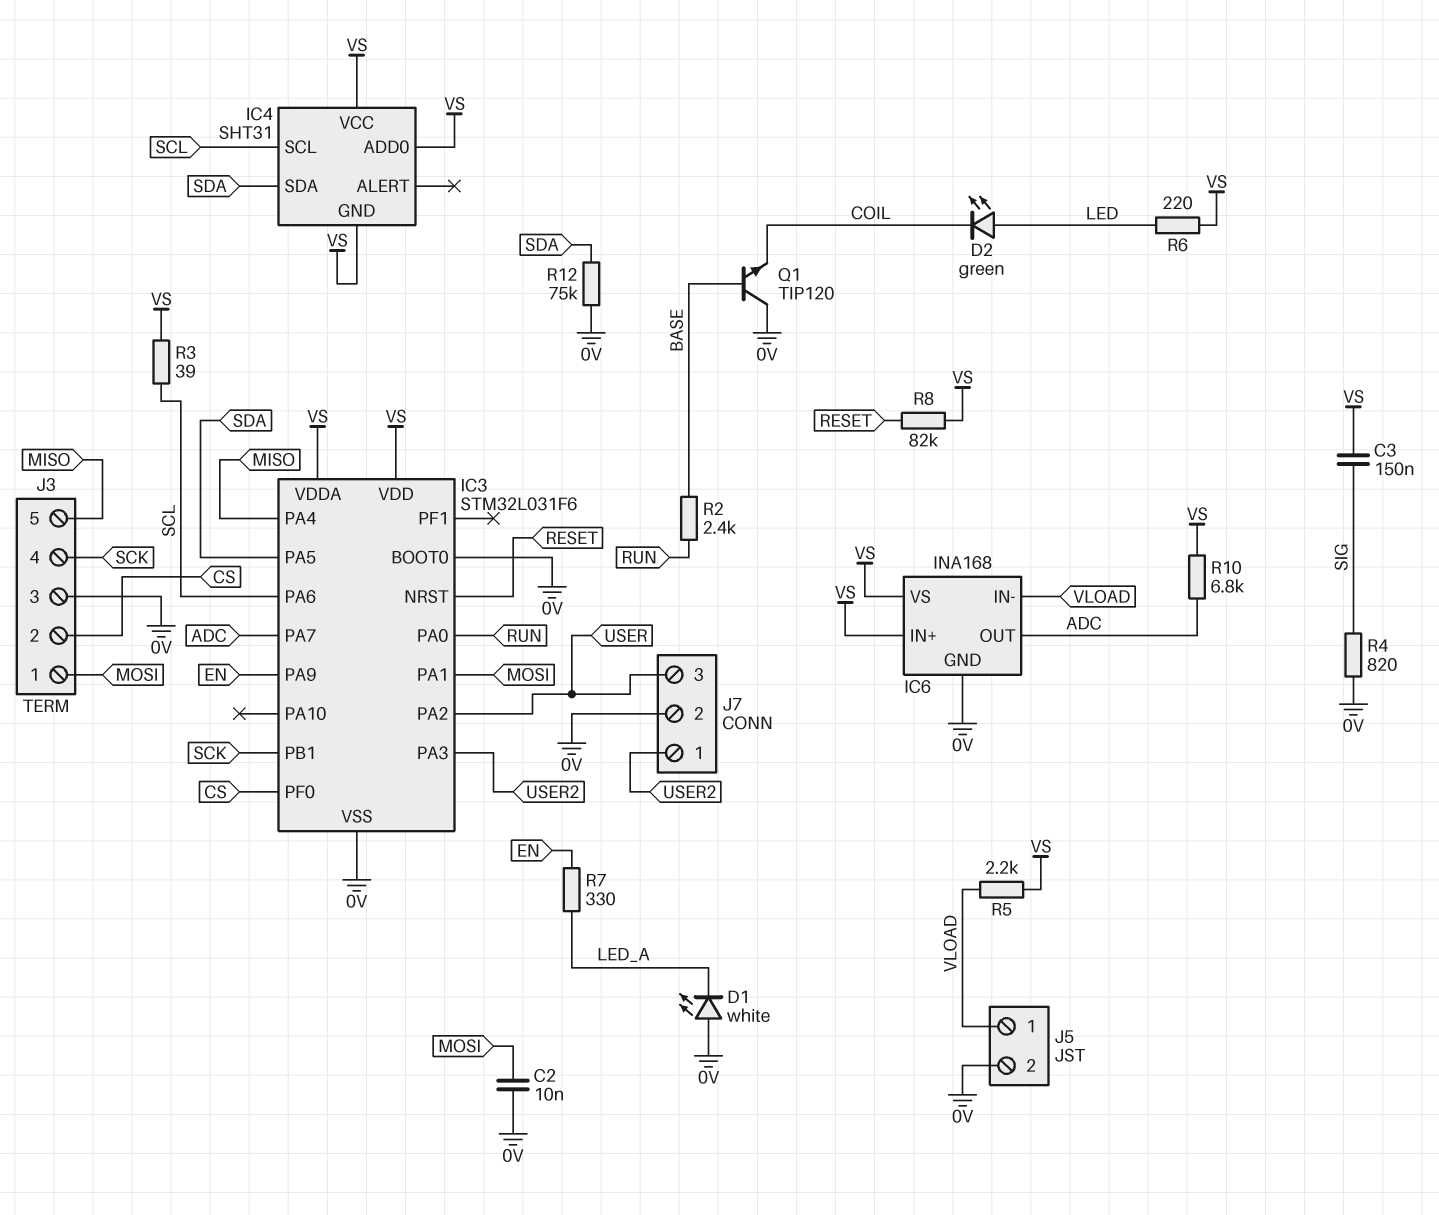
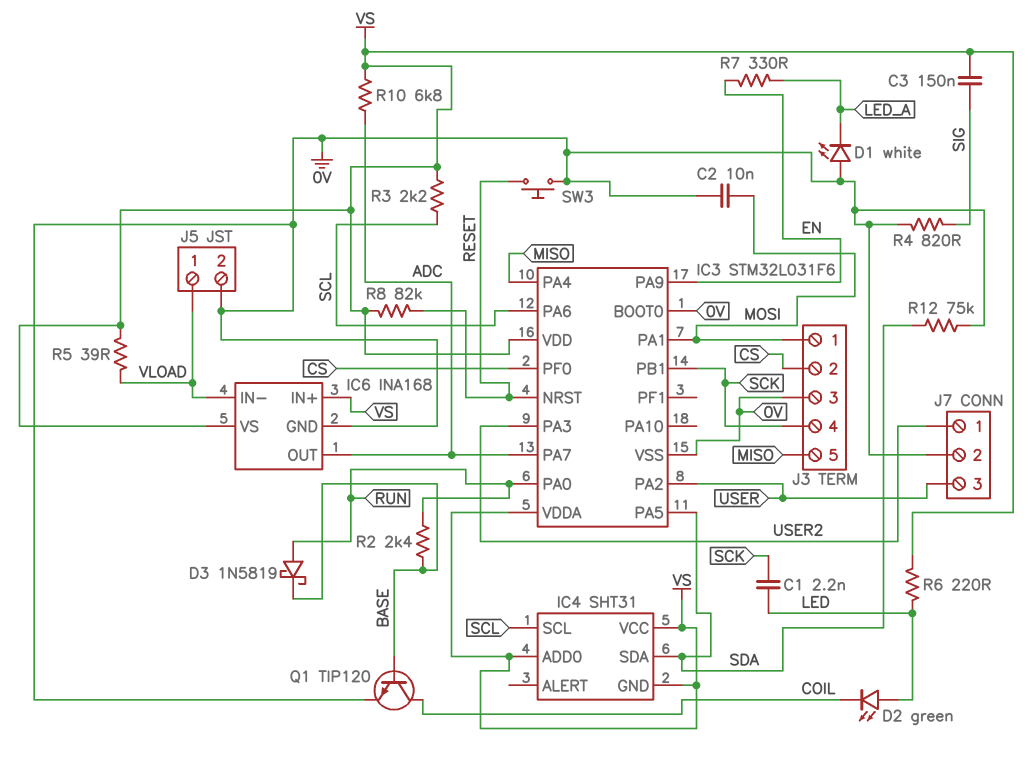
C1: none -> 2.2nF (LED, SCK)
D3: none -> schottky 1N5819 (A RUN, K BASE)
Q1: NPN TIP120 (B BASE, C 0V, E COIL) -> NPN TIP120 (B BASE, C COIL, E 0V)
R3: 39 (SCL, VS) -> 2.2k (SCL, VS)
R5: 2.2k (VLOAD, VS) -> 39 (VLOAD, VS)
SW3: none -> button (0V, RESET)

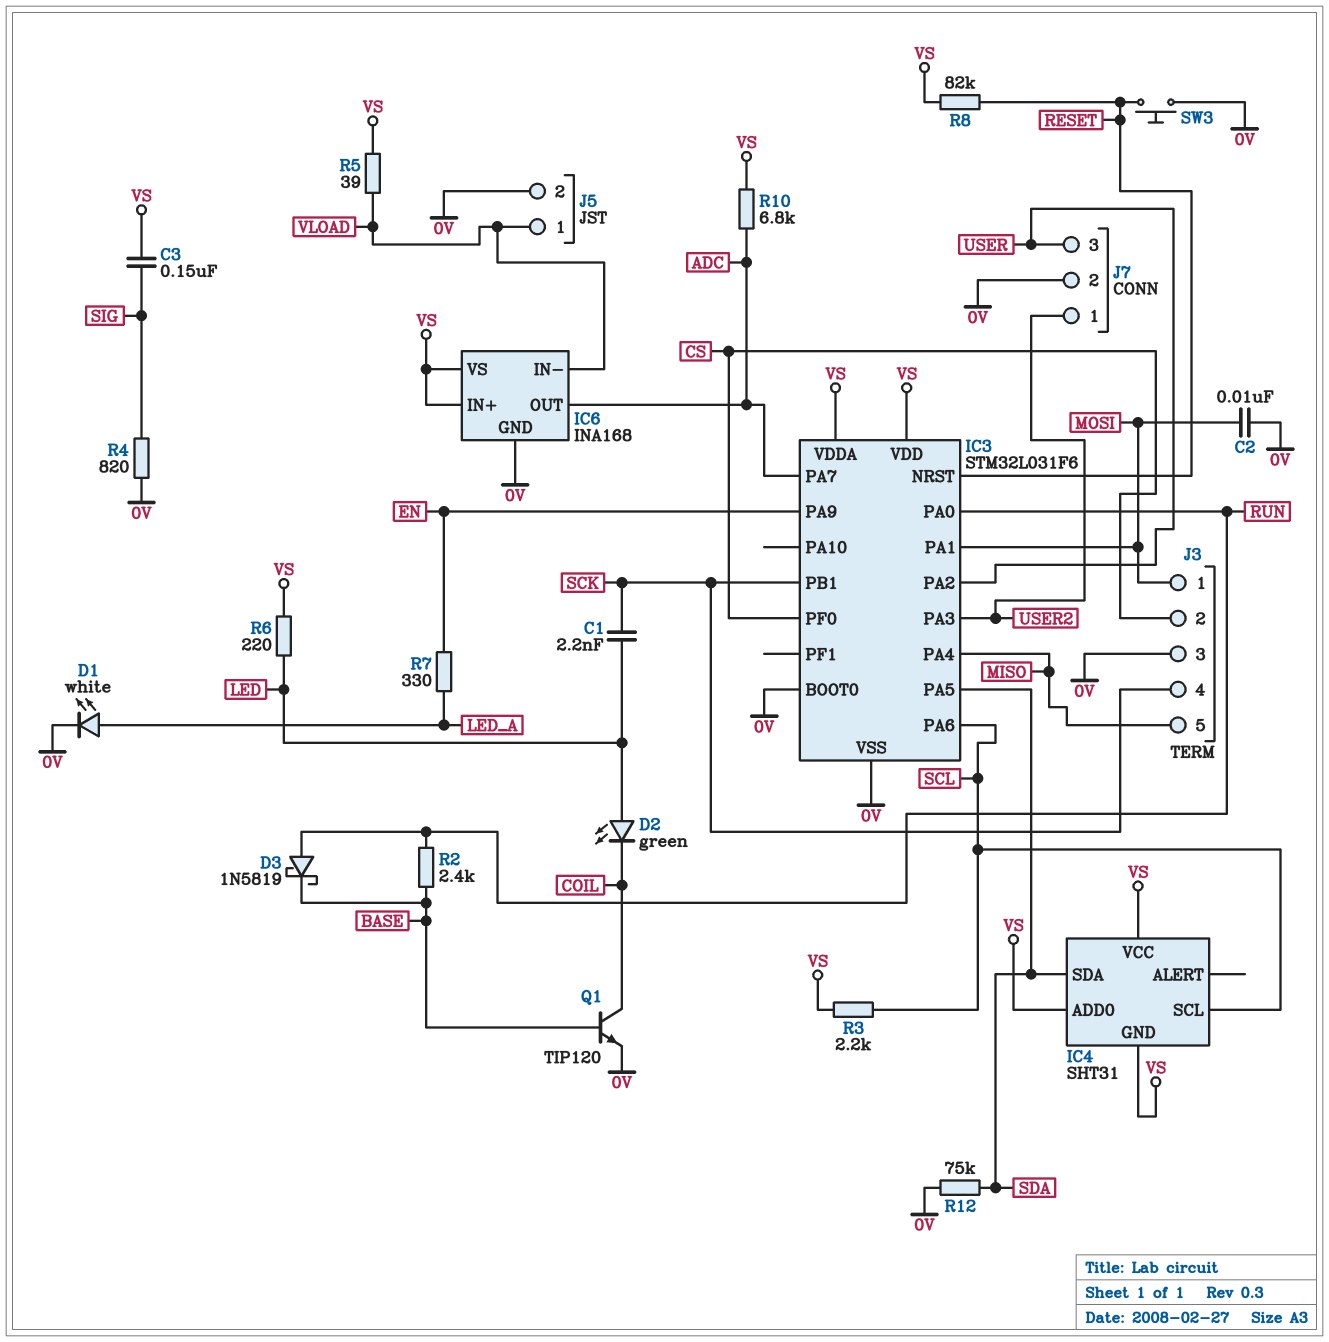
D1: LED white (A 0V, K LED_A) -> LED white (A LED_A, K 0V)

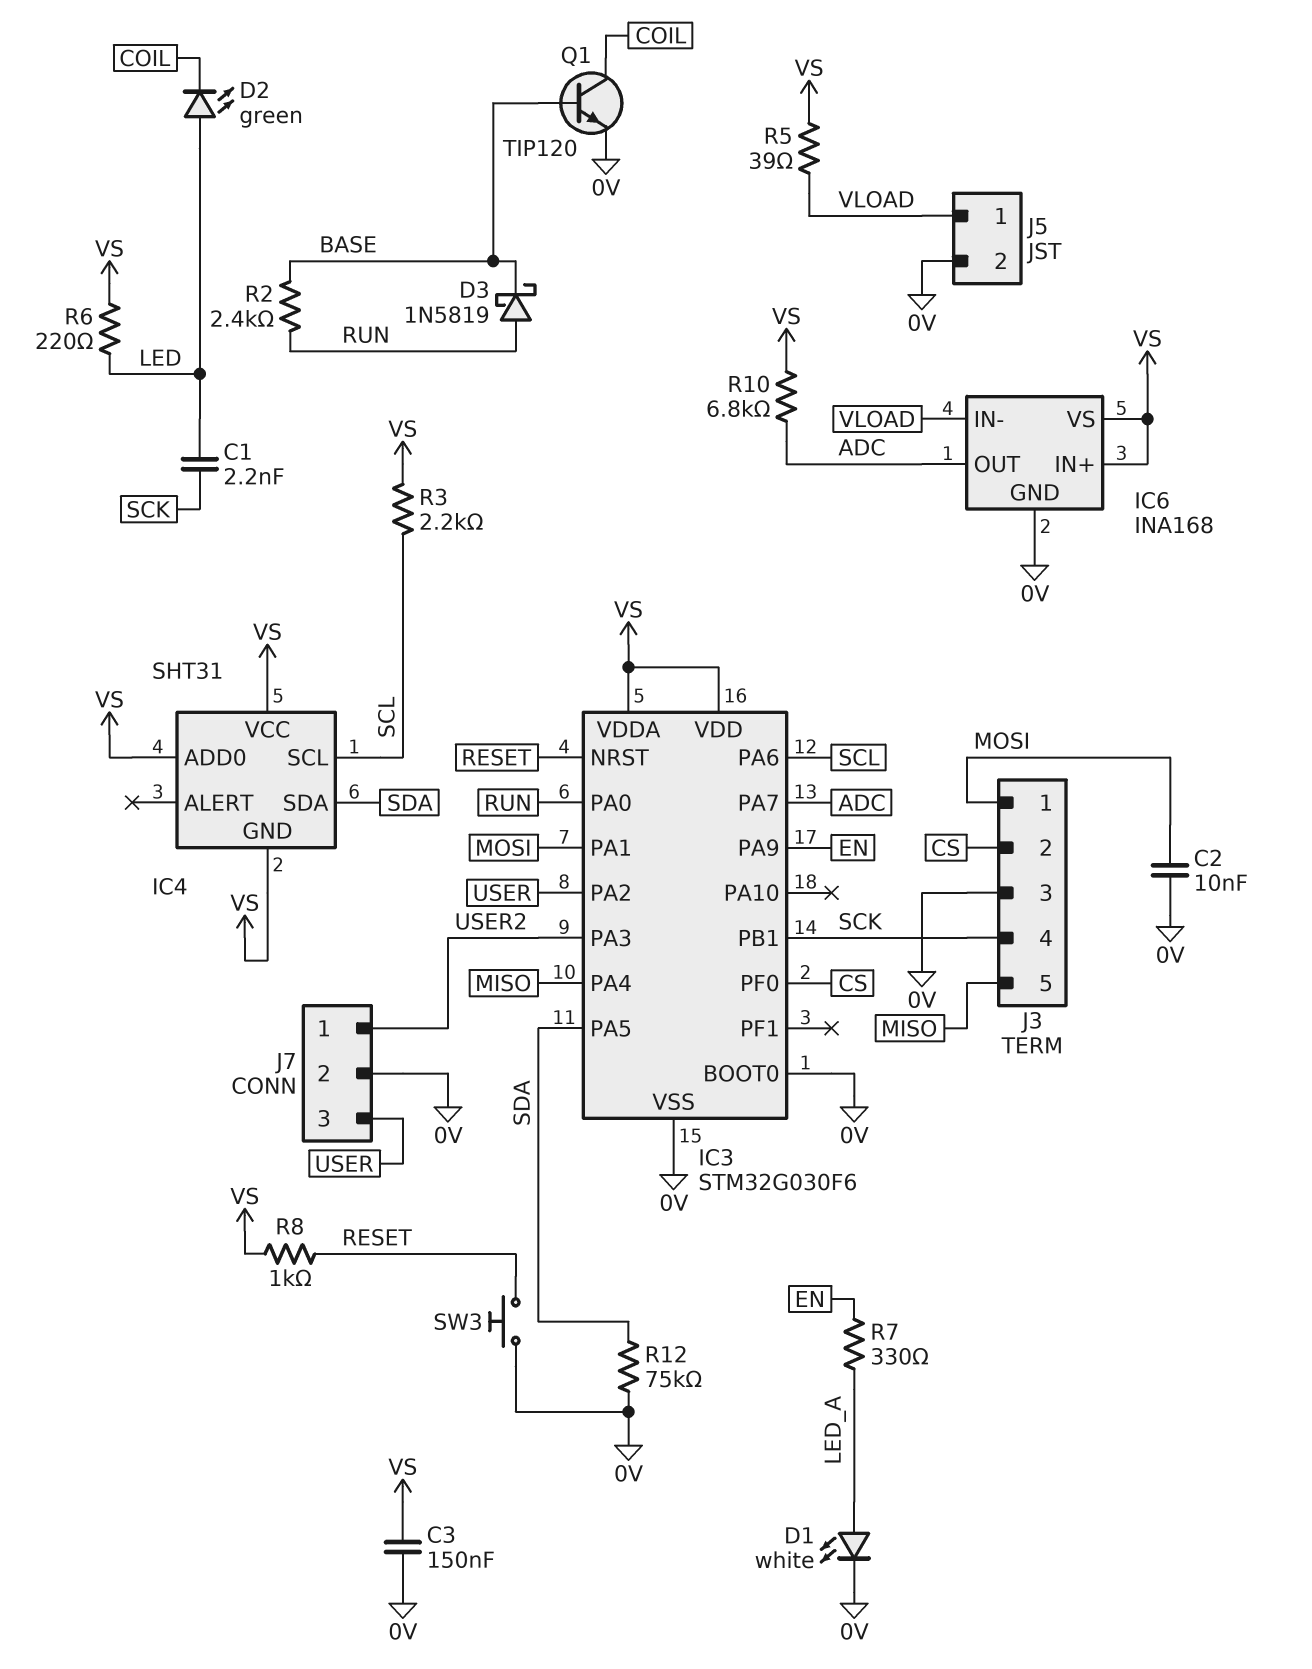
C3: 150nF (SIG, VS) -> 150nF (0V, VS)
IC3: STM32L031F6 -> STM32G030F6
R4: 820 (0V, SIG) -> none
R8: 82k (RESET, VS) -> 1k (RESET, VS)

